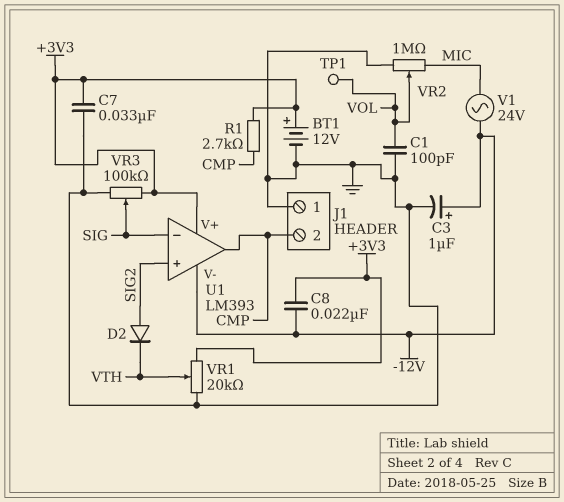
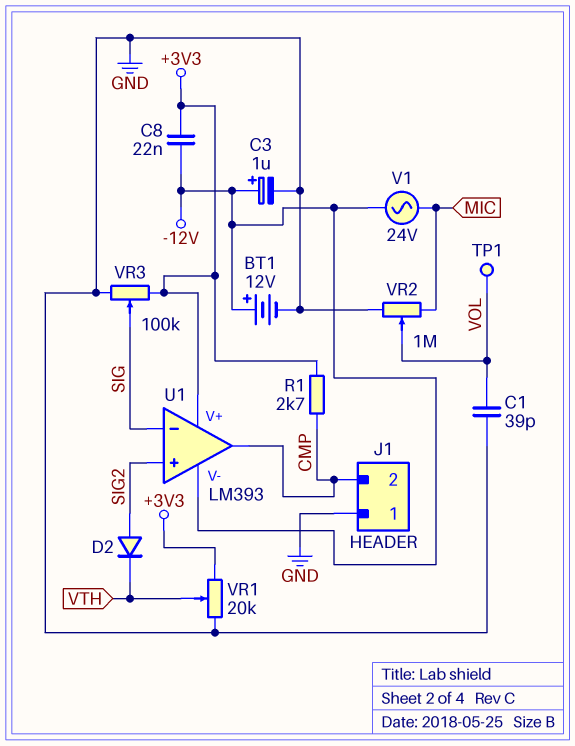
BT1: 12V (plus +3V3, minus GND) -> 12V (plus -12V, minus GND)
C1: 100pF (GND, VOL) -> 39pF (GND, VOL)
C7: 33nF (+3V3, GND) -> none

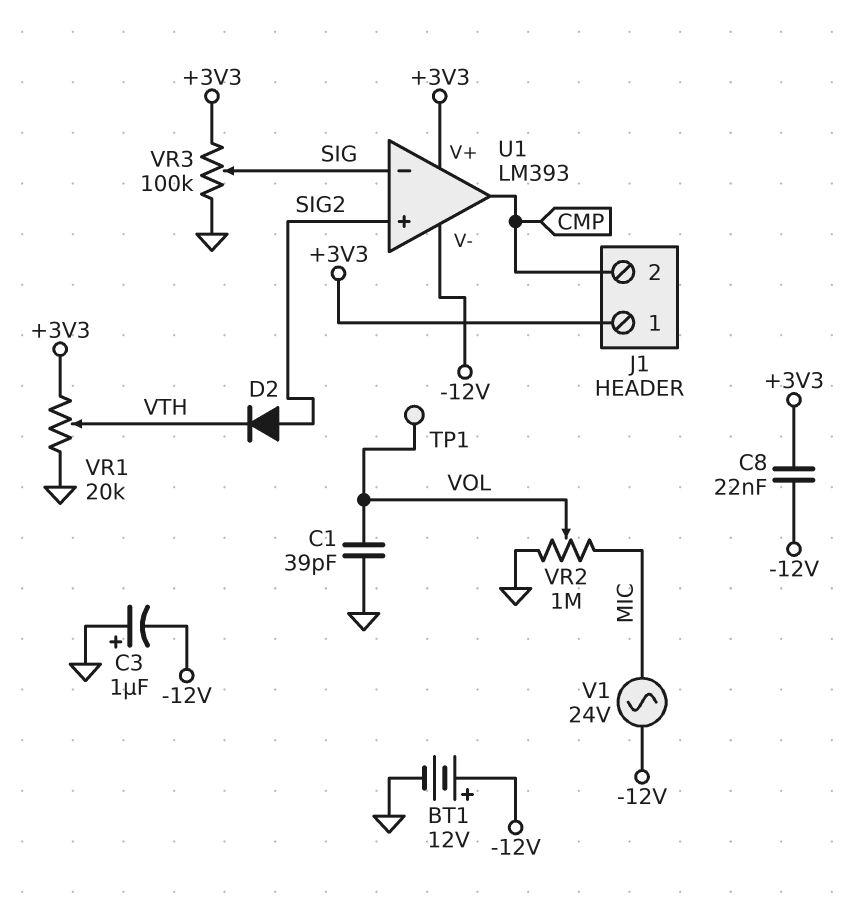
C3: 1uF (plus -12V, minus GND) -> 1uF (plus GND, minus -12V)
J1 pin 1: GND -> +3V3
R1: 2.7k (+3V3, CMP) -> none

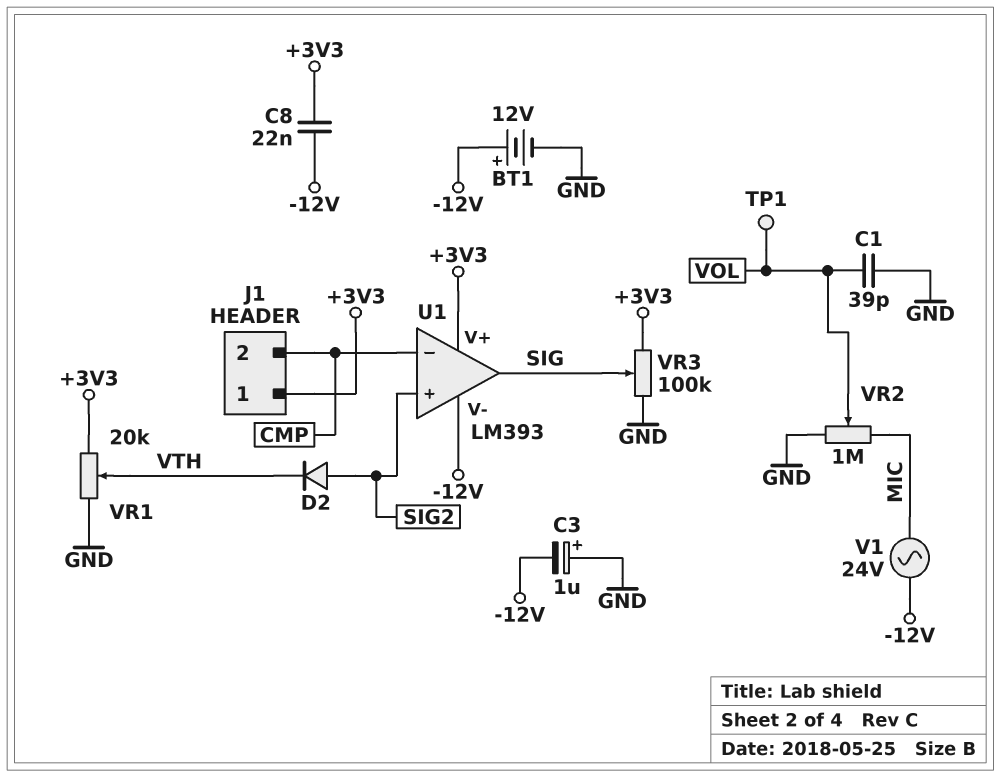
U1 pin in-: SIG -> CMP
U1 pin out: CMP -> SIG

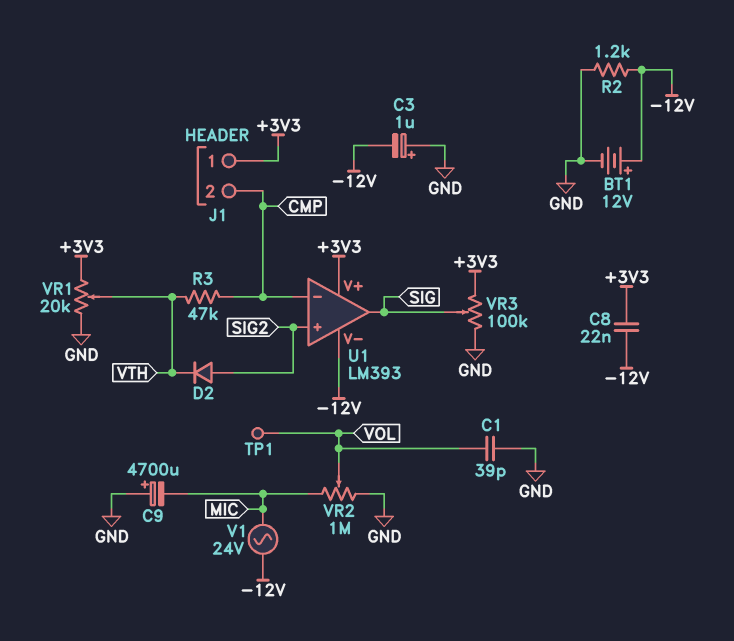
C9: none -> 4700uF (plus GND, minus MIC)
R2: none -> 1.2k (-12V, GND)
R3: none -> 47k (CMP, VTH)

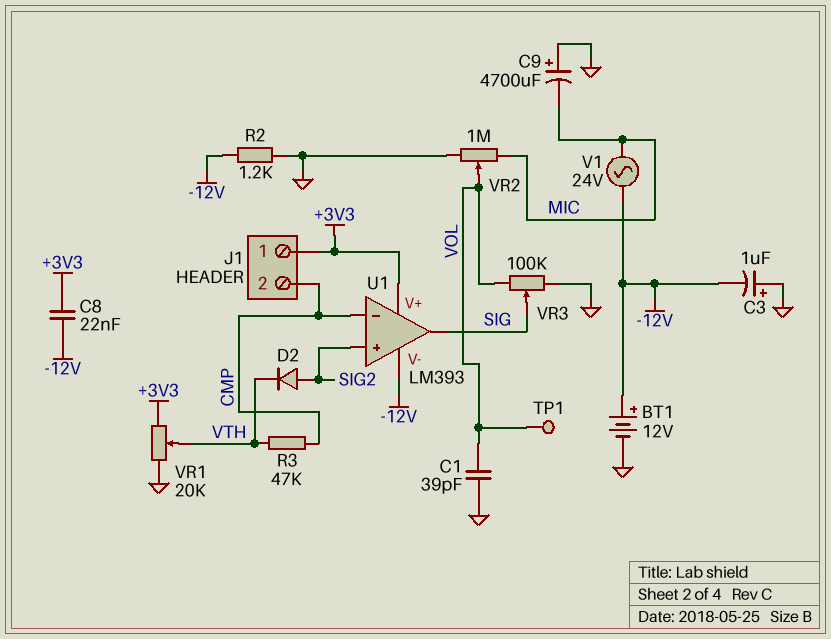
VR3: 100k (+3V3, GND, wiper SIG) -> 100k (GND, VOL, wiper SIG)

